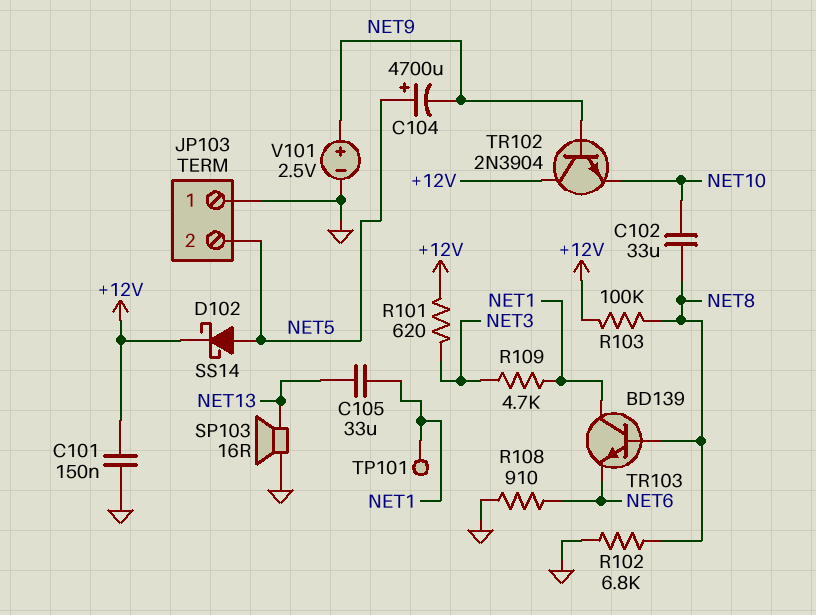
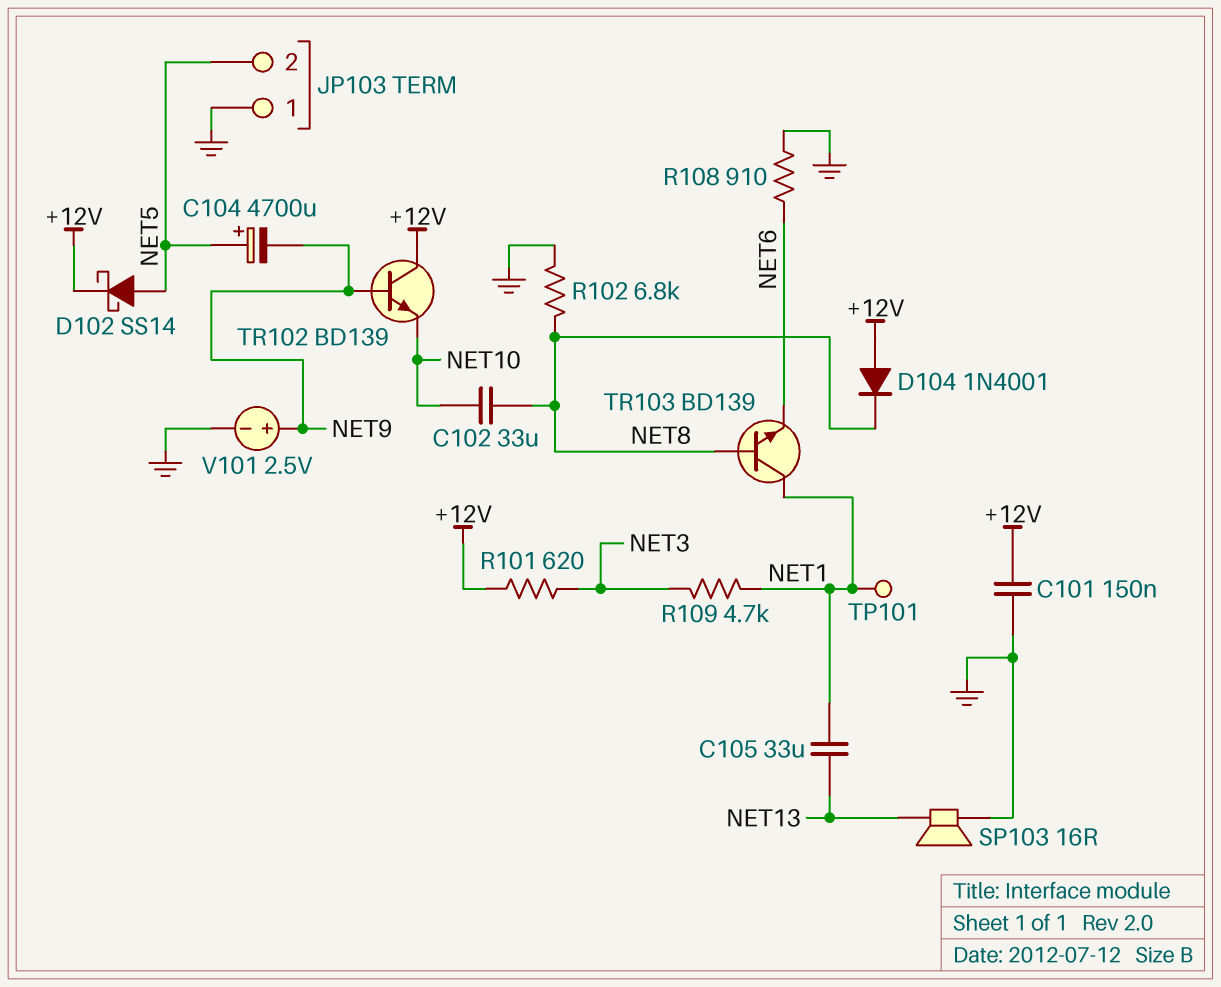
D104: none -> diode 1N4001 (A +12V, K NET8)
R103: 100k (+12V, NET8) -> none
TR102: NPN 2N3904 (B NET9, C +12V, E NET10) -> NPN BD139 (B NET9, C +12V, E NET10)

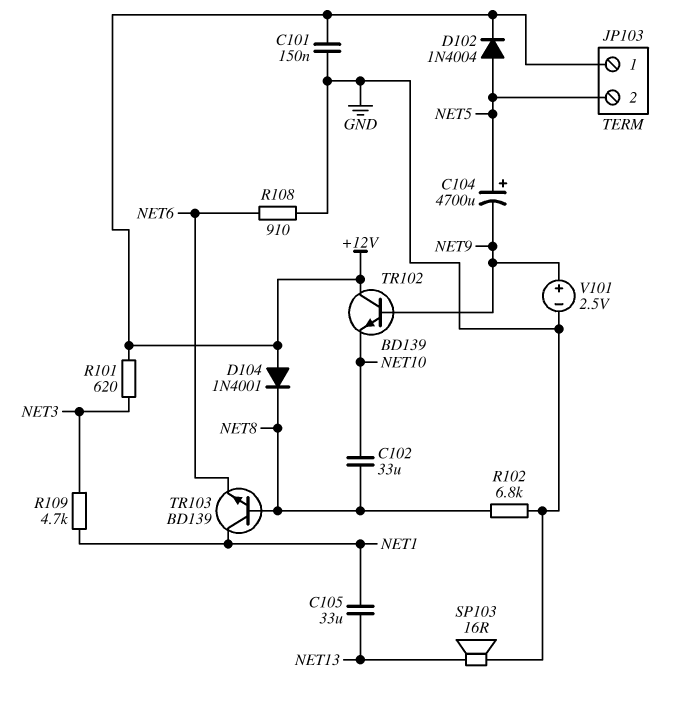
D102: schottky SS14 (A NET5, K +12V) -> diode 1N4004 (A NET5, K +12V)
JP103 pin 1: GND -> +12V
TP101: test point (NET1) -> none

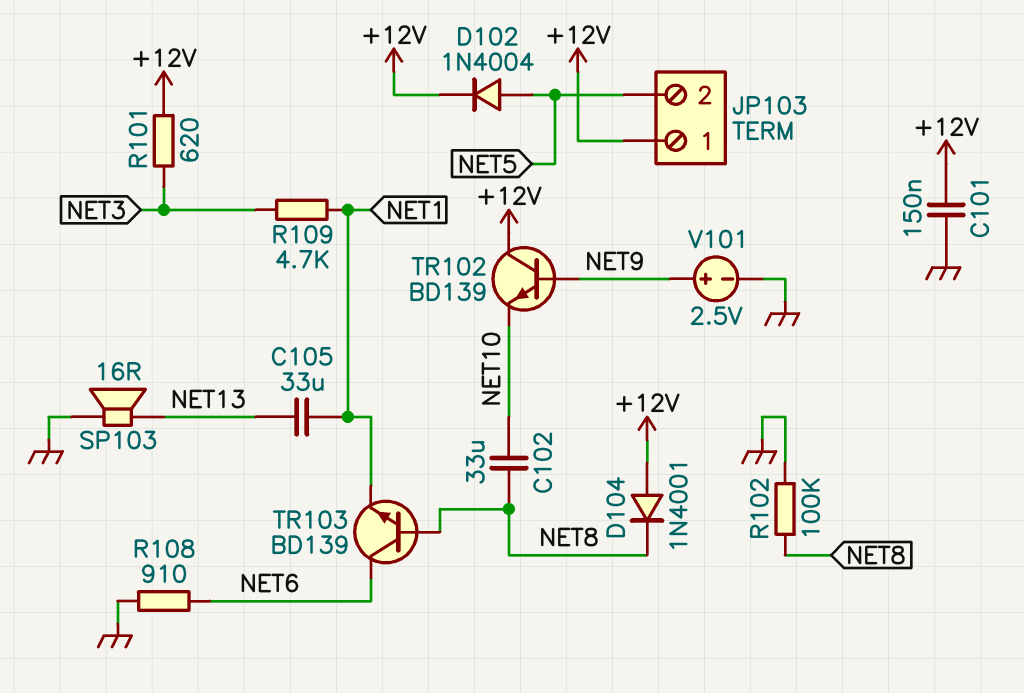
C104: 4700uF (plus NET5, minus NET9) -> none
R102: 6.8k (GND, NET8) -> 100k (GND, NET8)
TR103: NPN BD139 (B NET8, C NET1, E NET6) -> NPN BD139 (B NET8, C NET6, E NET1)

